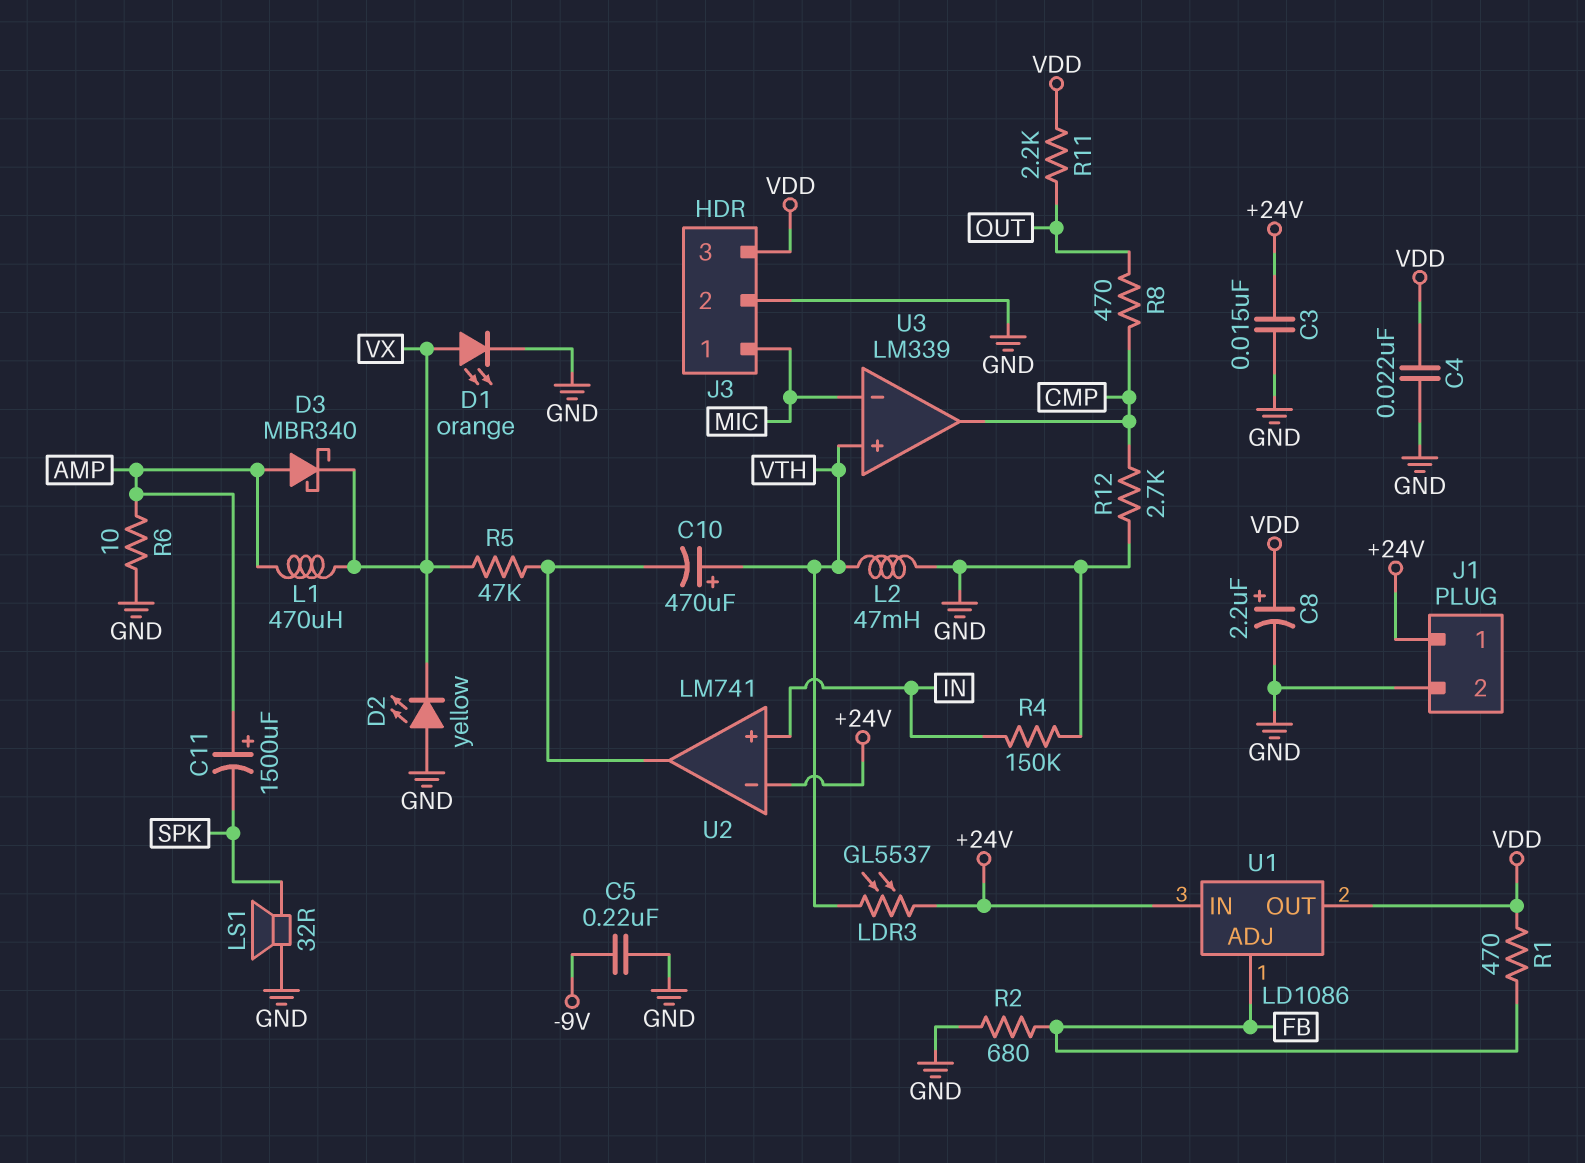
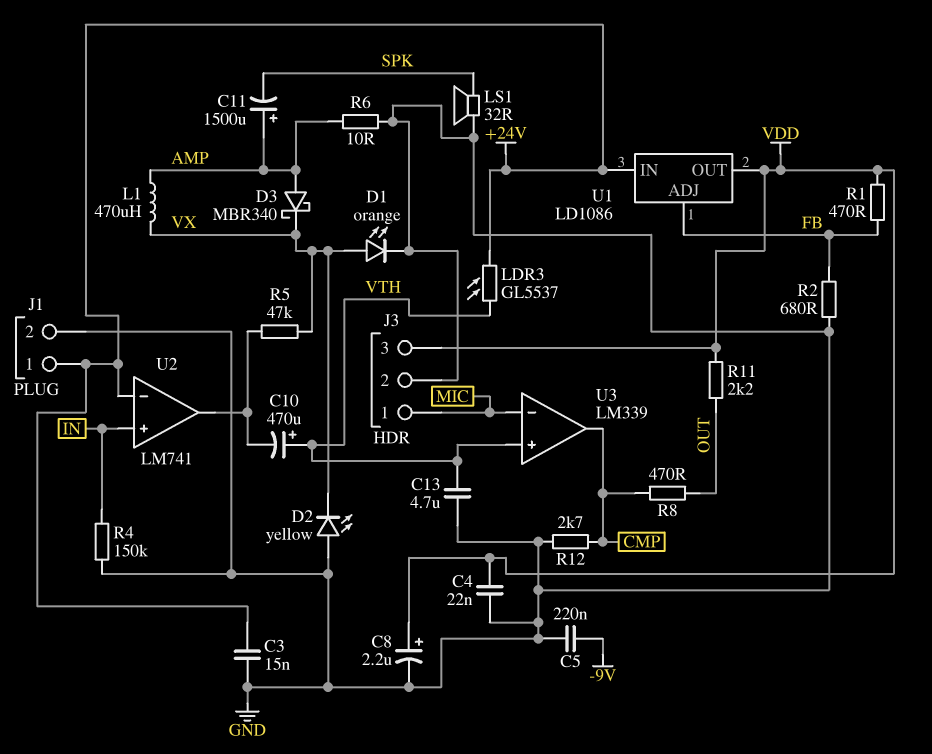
C13: none -> 4.7uF (GND, VTH)
L2: 47mH (GND, VTH) -> none

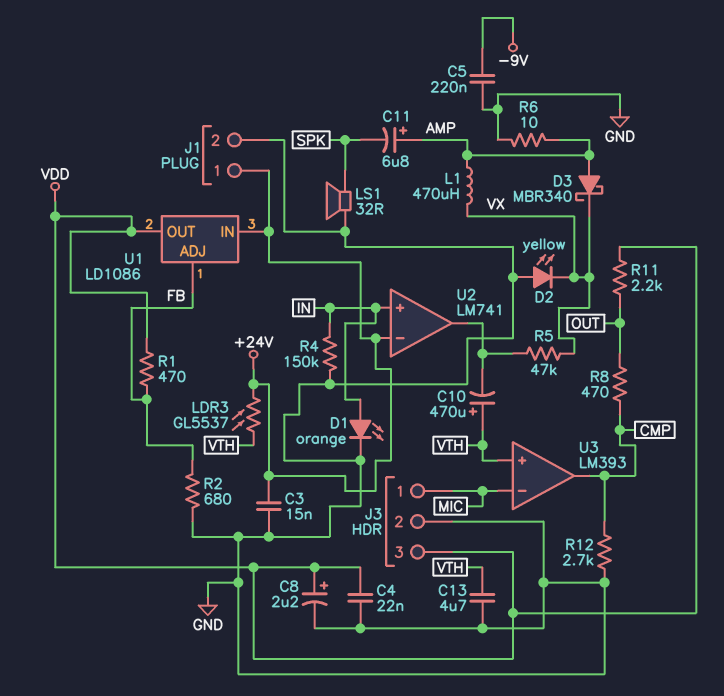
C11: 1500uF (plus AMP, minus SPK) -> 6.8uF (plus AMP, minus SPK)
D1: LED orange (A VX, K GND) -> LED orange (A IN, K GND)
U3: LM339 -> LM393

